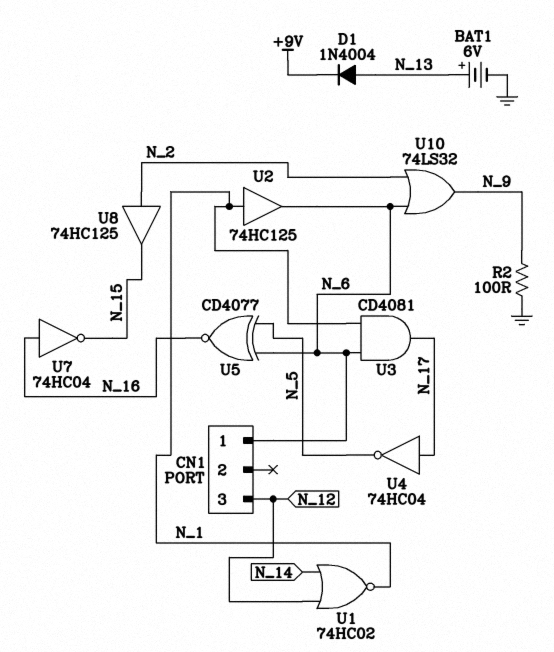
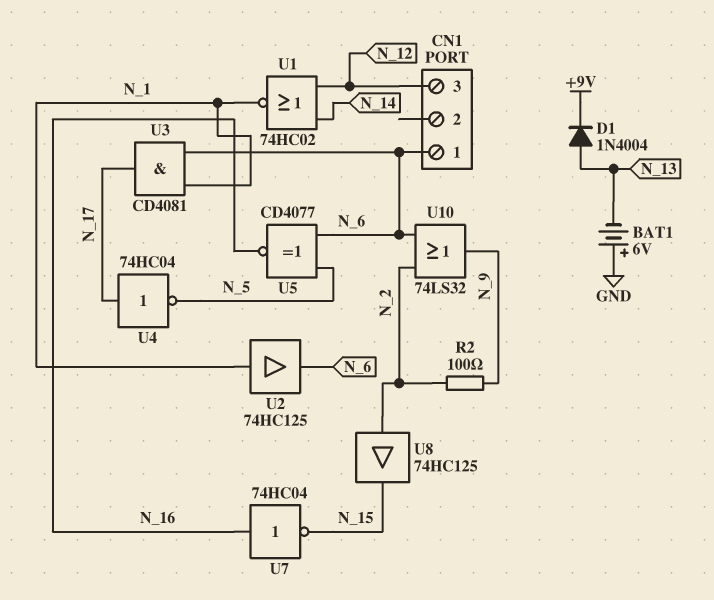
BAT1: 6V (plus N_13, minus GND) -> 6V (plus GND, minus N_13)
R2: 100 (GND, N_9) -> 100 (N_2, N_9)

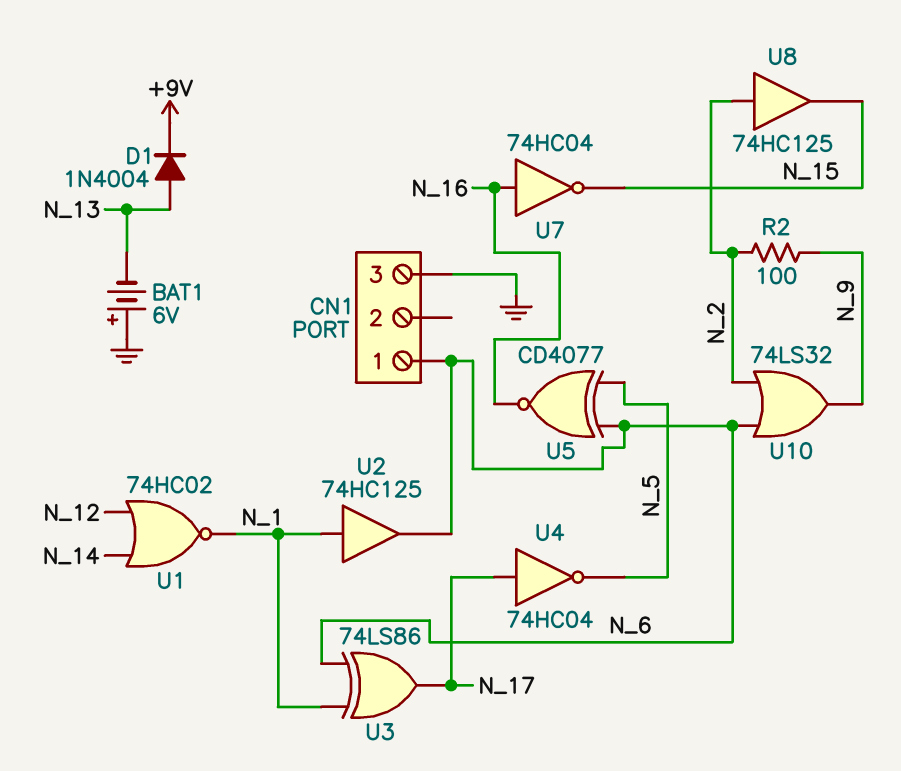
CN1 pin 3: N_12 -> GND
U3: AND CD4081 (in N_1, in N_6, out N_17) -> XOR 74LS86 (in N_1, in N_6, out N_17)

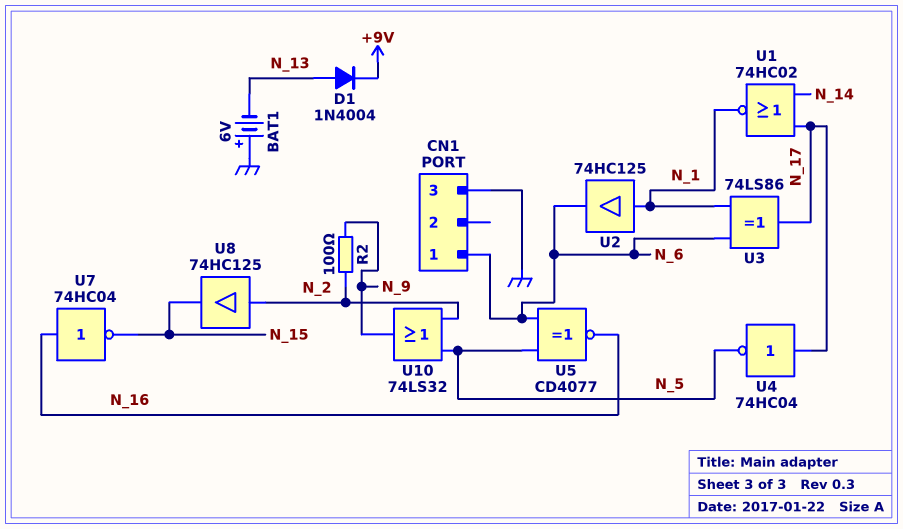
U1: NOR 74HC02 (in N_12, in N_14, out N_1) -> NOR 74HC02 (in N_14, in N_17, out N_1)
U10: OR 74LS32 (in N_2, in N_6, out N_9) -> OR 74LS32 (in N_2, in N_5, out N_9)

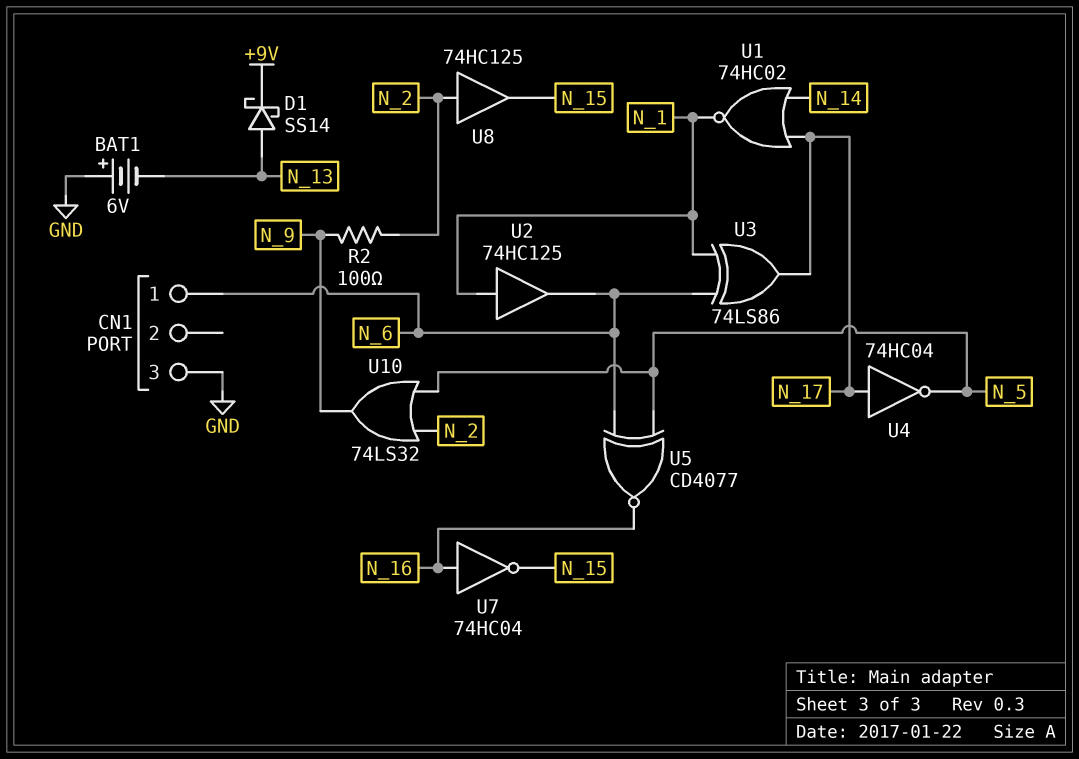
D1: diode 1N4004 (A N_13, K +9V) -> schottky SS14 (A N_13, K +9V)

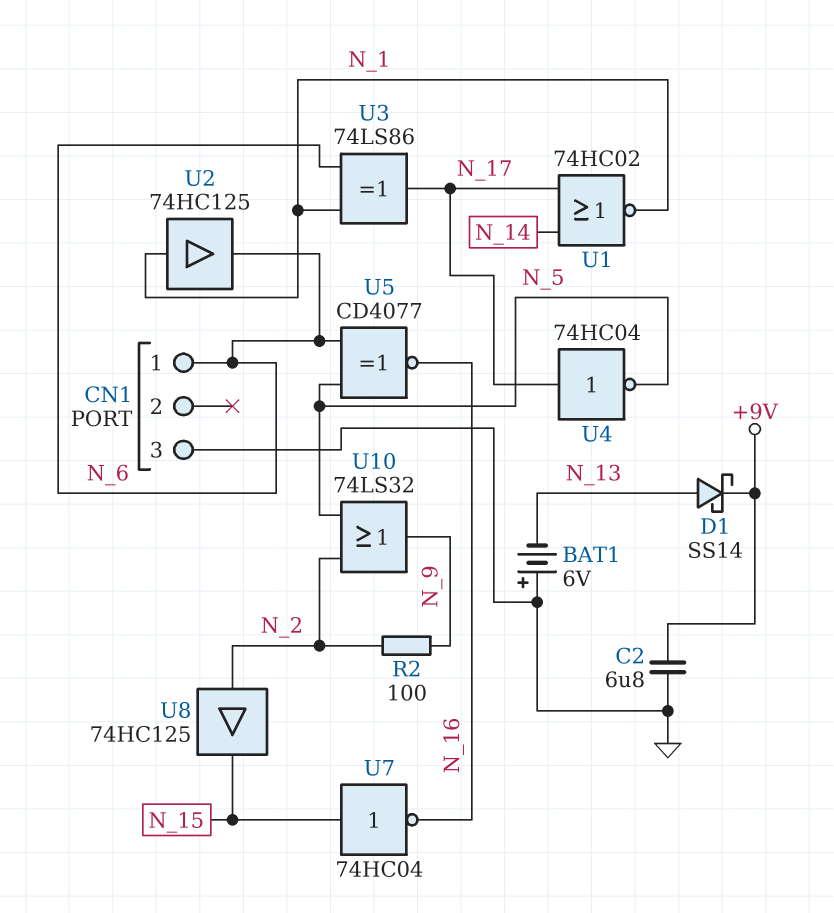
C2: none -> 6.8uF (+9V, GND)
U7: NOT 74HC04 (in N_16, out N_15) -> NOT 74HC04 (in N_15, out N_16)

